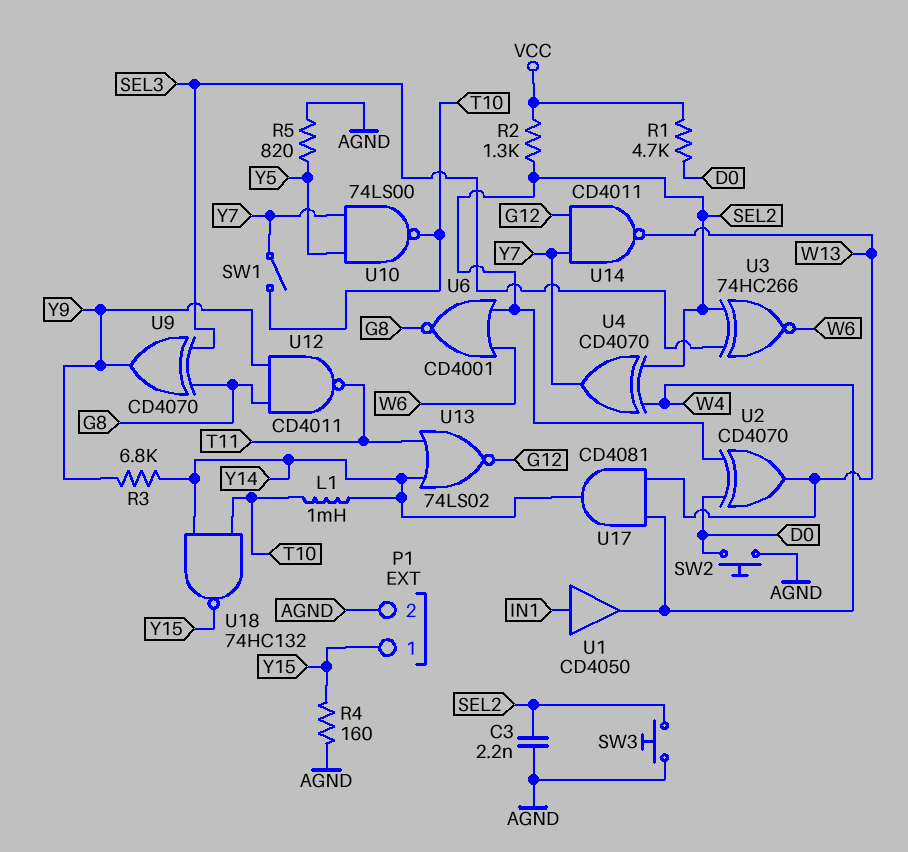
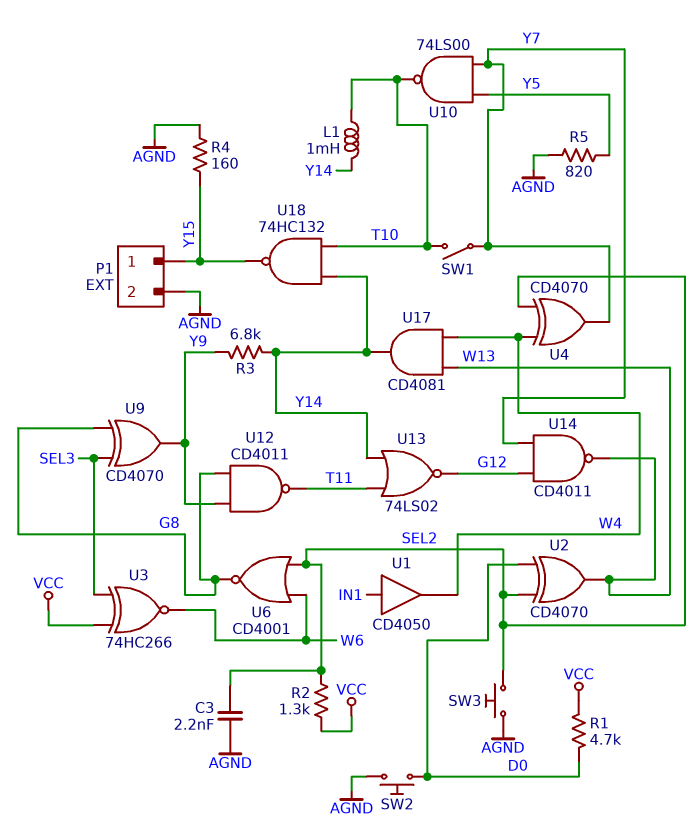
U3: XNOR 74HC266 (in SEL2, in SEL3, out W6) -> XNOR 74HC266 (in SEL3, in VCC, out W6)

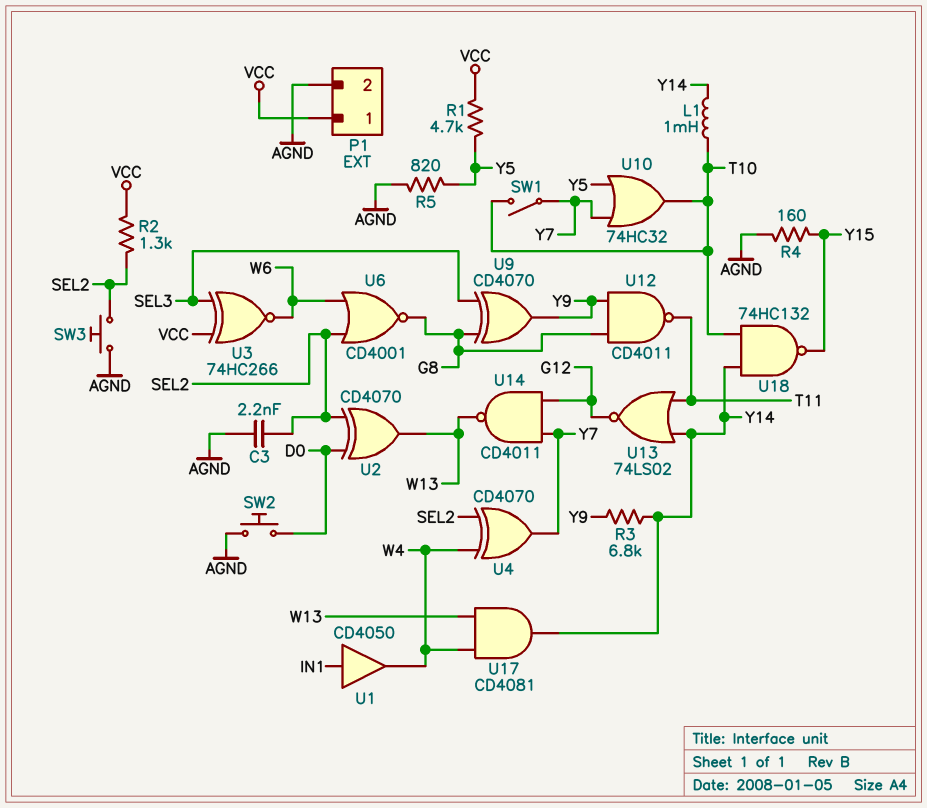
P1 pin 1: Y15 -> VCC
R1: 4.7k (D0, VCC) -> 4.7k (VCC, Y5)
U10: NAND 74LS00 (in Y5, in Y7, out T10) -> OR 74HC32 (in Y5, in Y7, out T10)

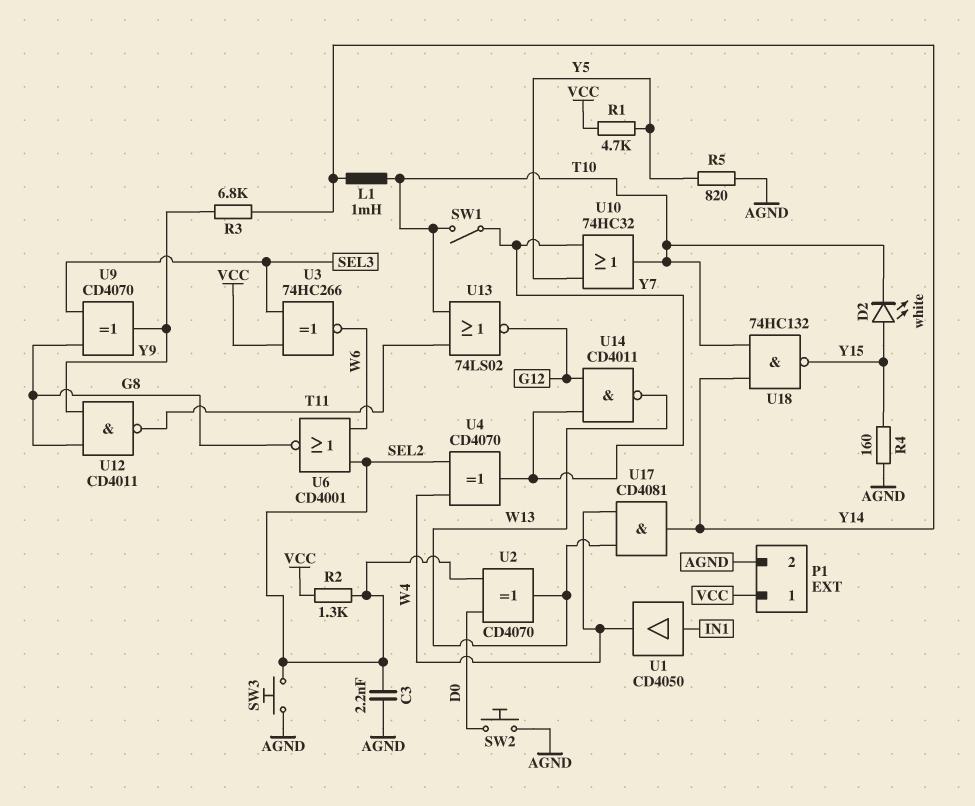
D2: none -> LED white (A Y15, K T10)
U13: NOR 74LS02 (in T11, in Y14, out G12) -> NOR 74LS02 (in T10, in T11, out G12)

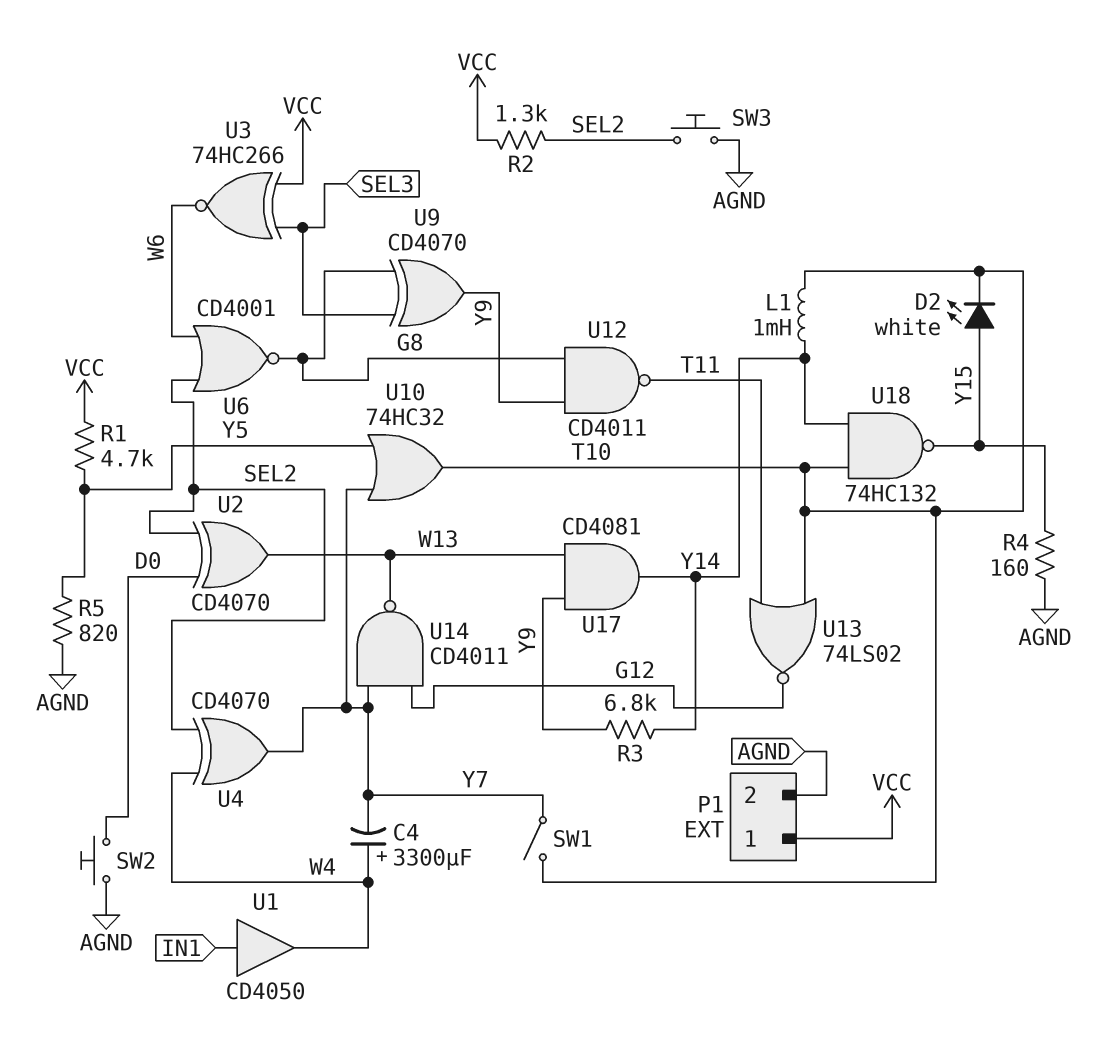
C3: 2.2nF (AGND, SEL2) -> none
C4: none -> 3300uF (plus W4, minus Y7)
U17: AND CD4081 (in W4, in W13, out Y14) -> AND CD4081 (in W13, in Y9, out Y14)

